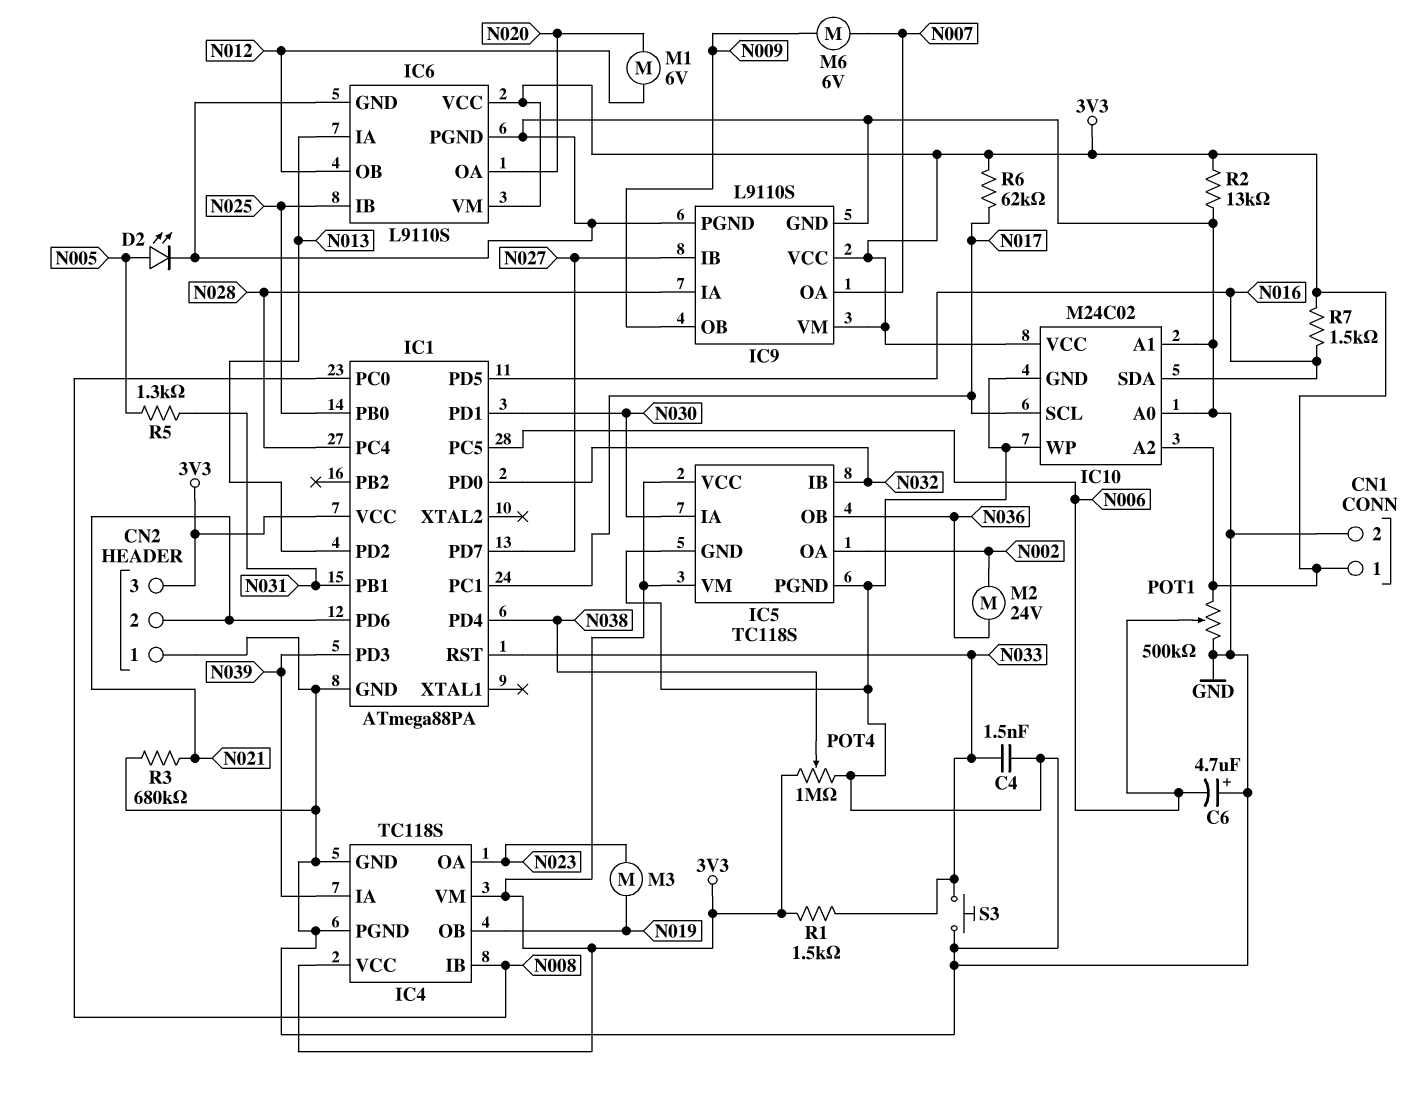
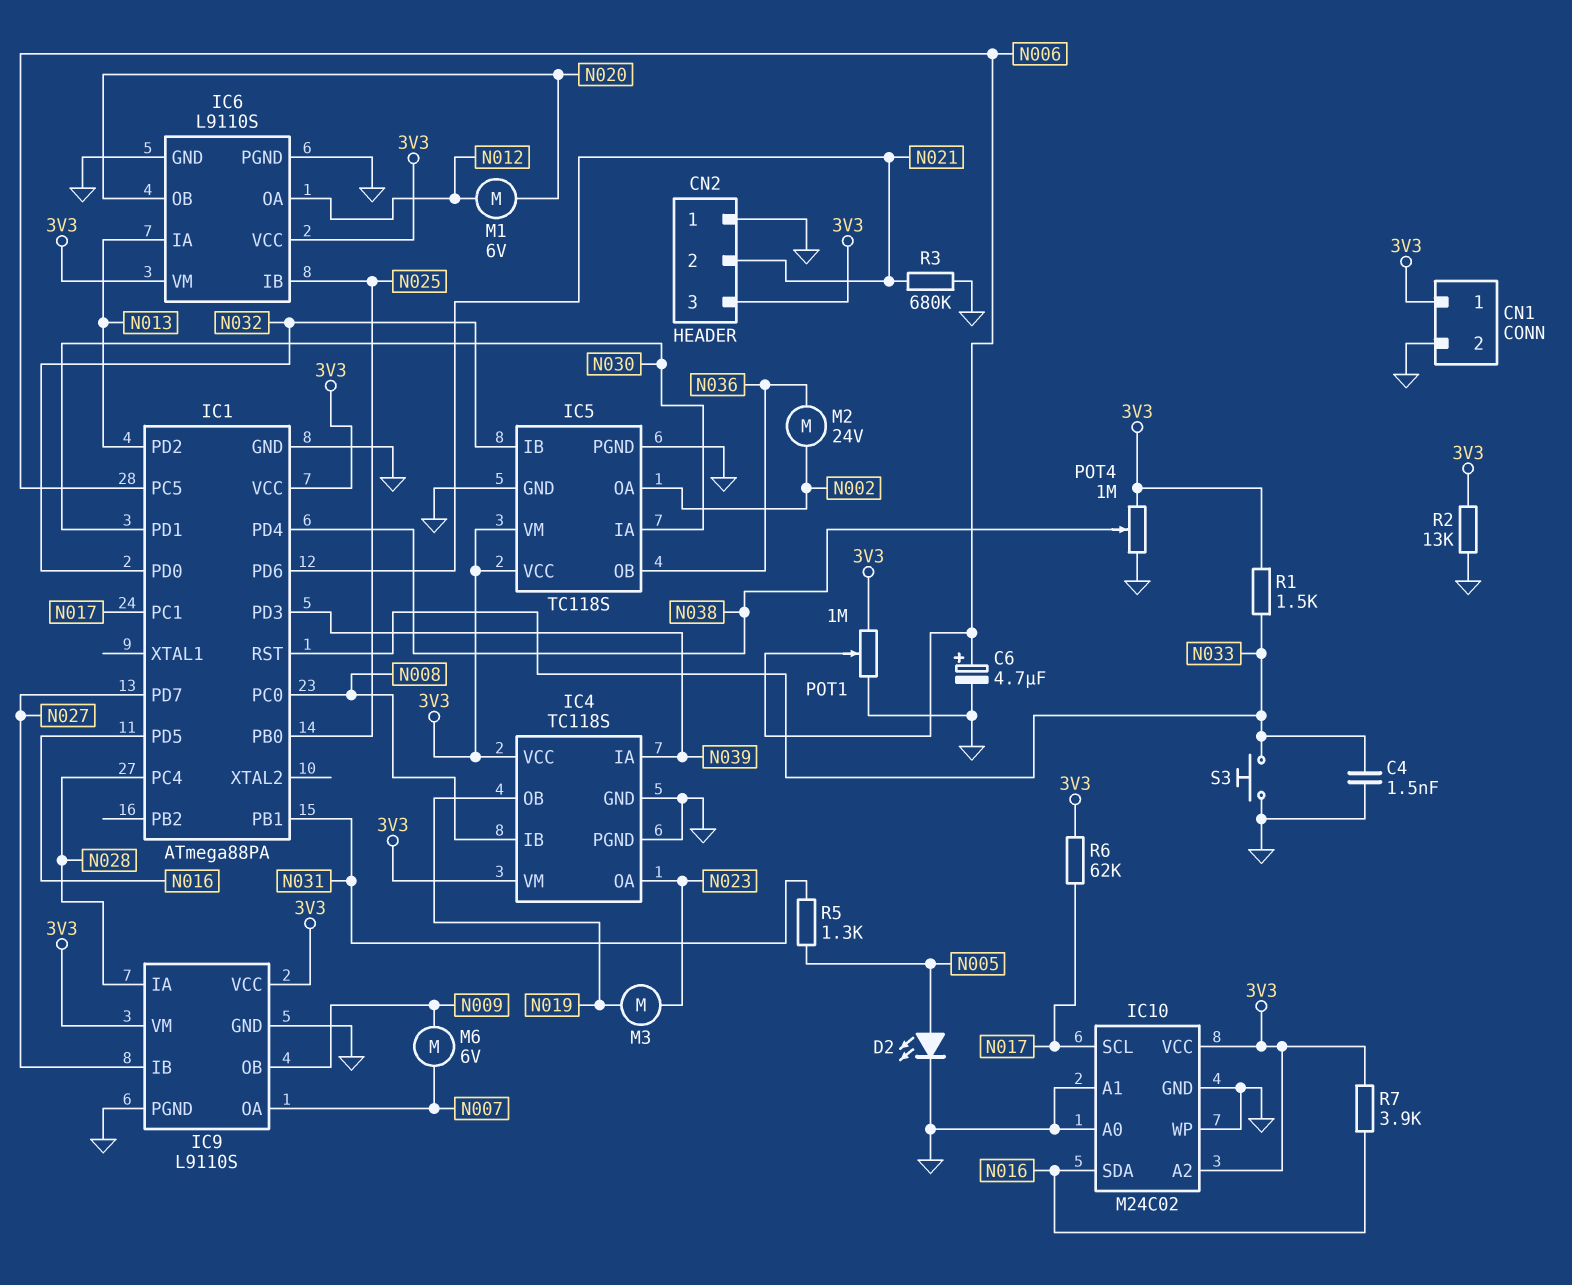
C6: 4.7uF (plus GND, minus N006) -> 4.7uF (plus N006, minus GND)
IC6 pin OA: N020 -> N012
IC6 pin OB: N012 -> N020
POT1: 500k (3V3, GND, wiper N006) -> 1M (3V3, GND, wiper N006)
R7: 1.5k (3V3, N016) -> 3.9k (3V3, N016)

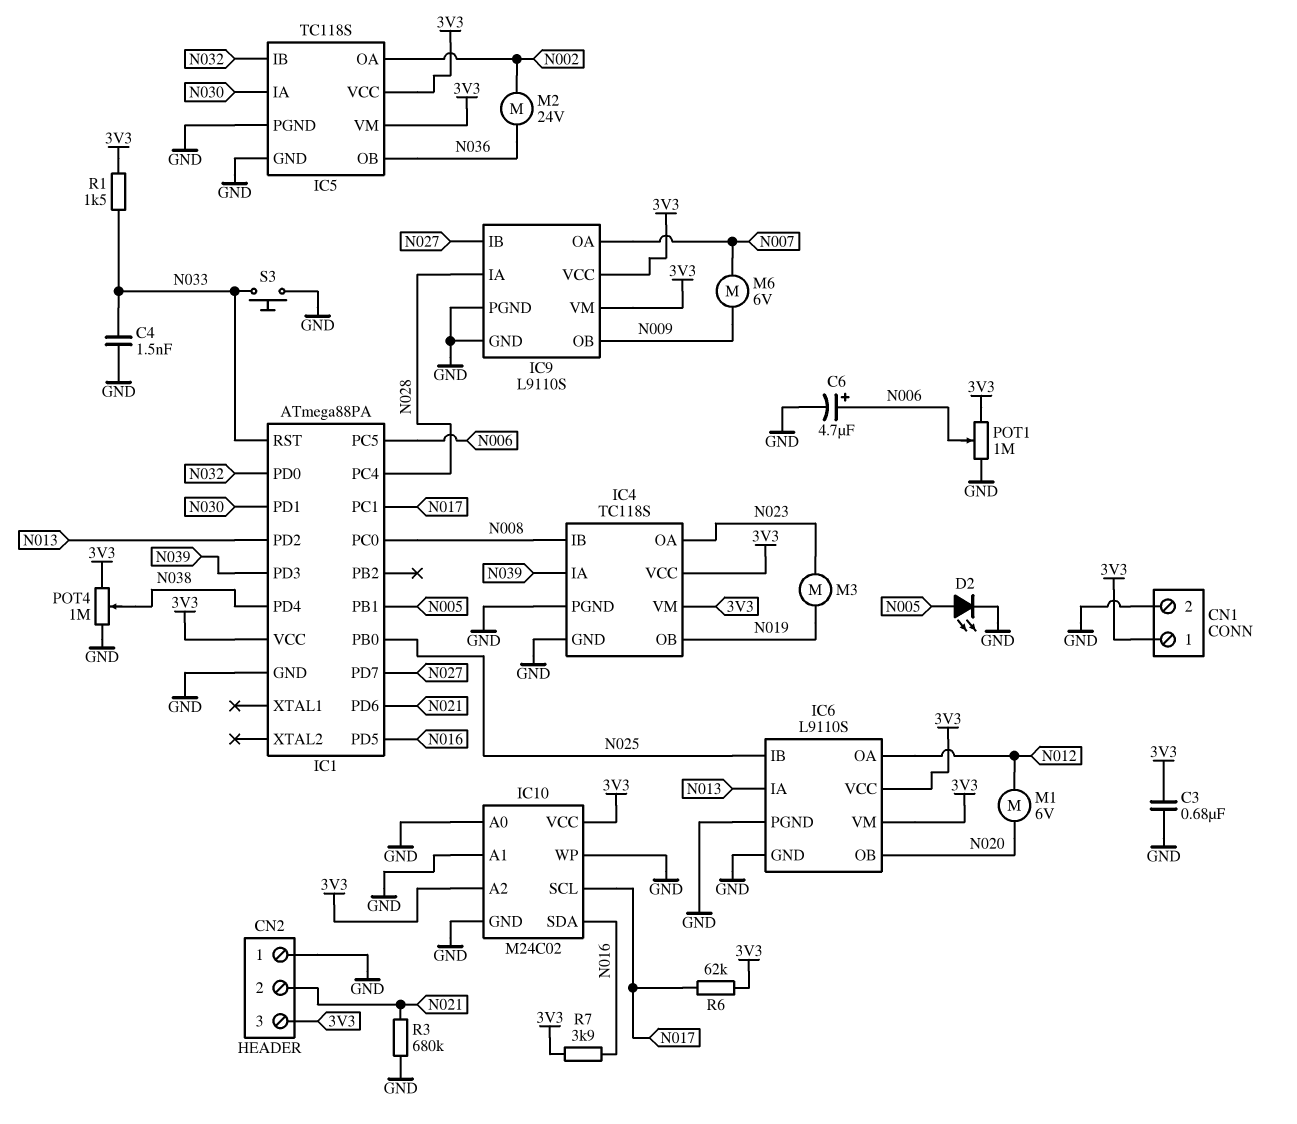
C3: none -> 680nF (3V3, GND)
IC1 pin PB1: N031 -> N005
R2: 13k (3V3, GND) -> none
R5: 1.3k (N005, N031) -> none

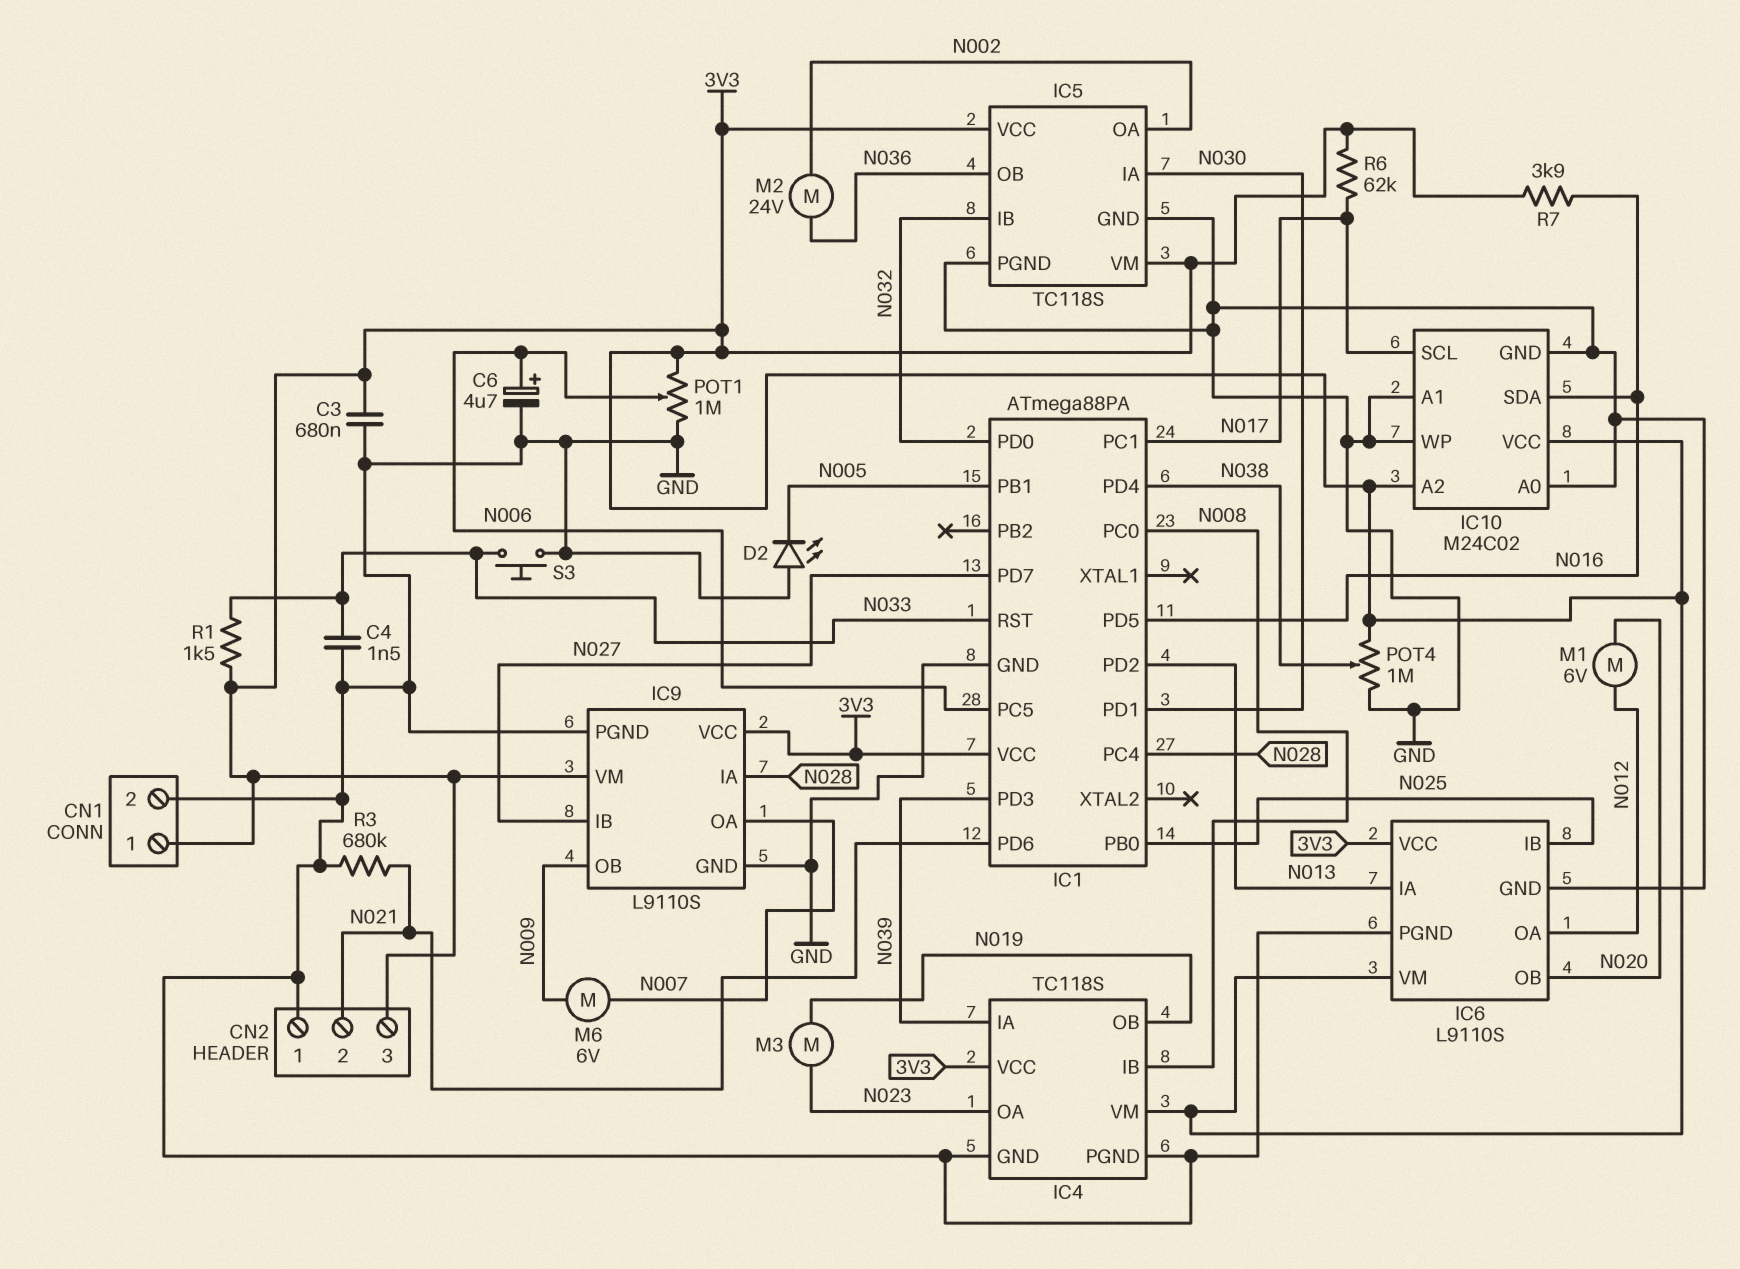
D2: LED (A N005, K GND) -> LED (A GND, K N005)

